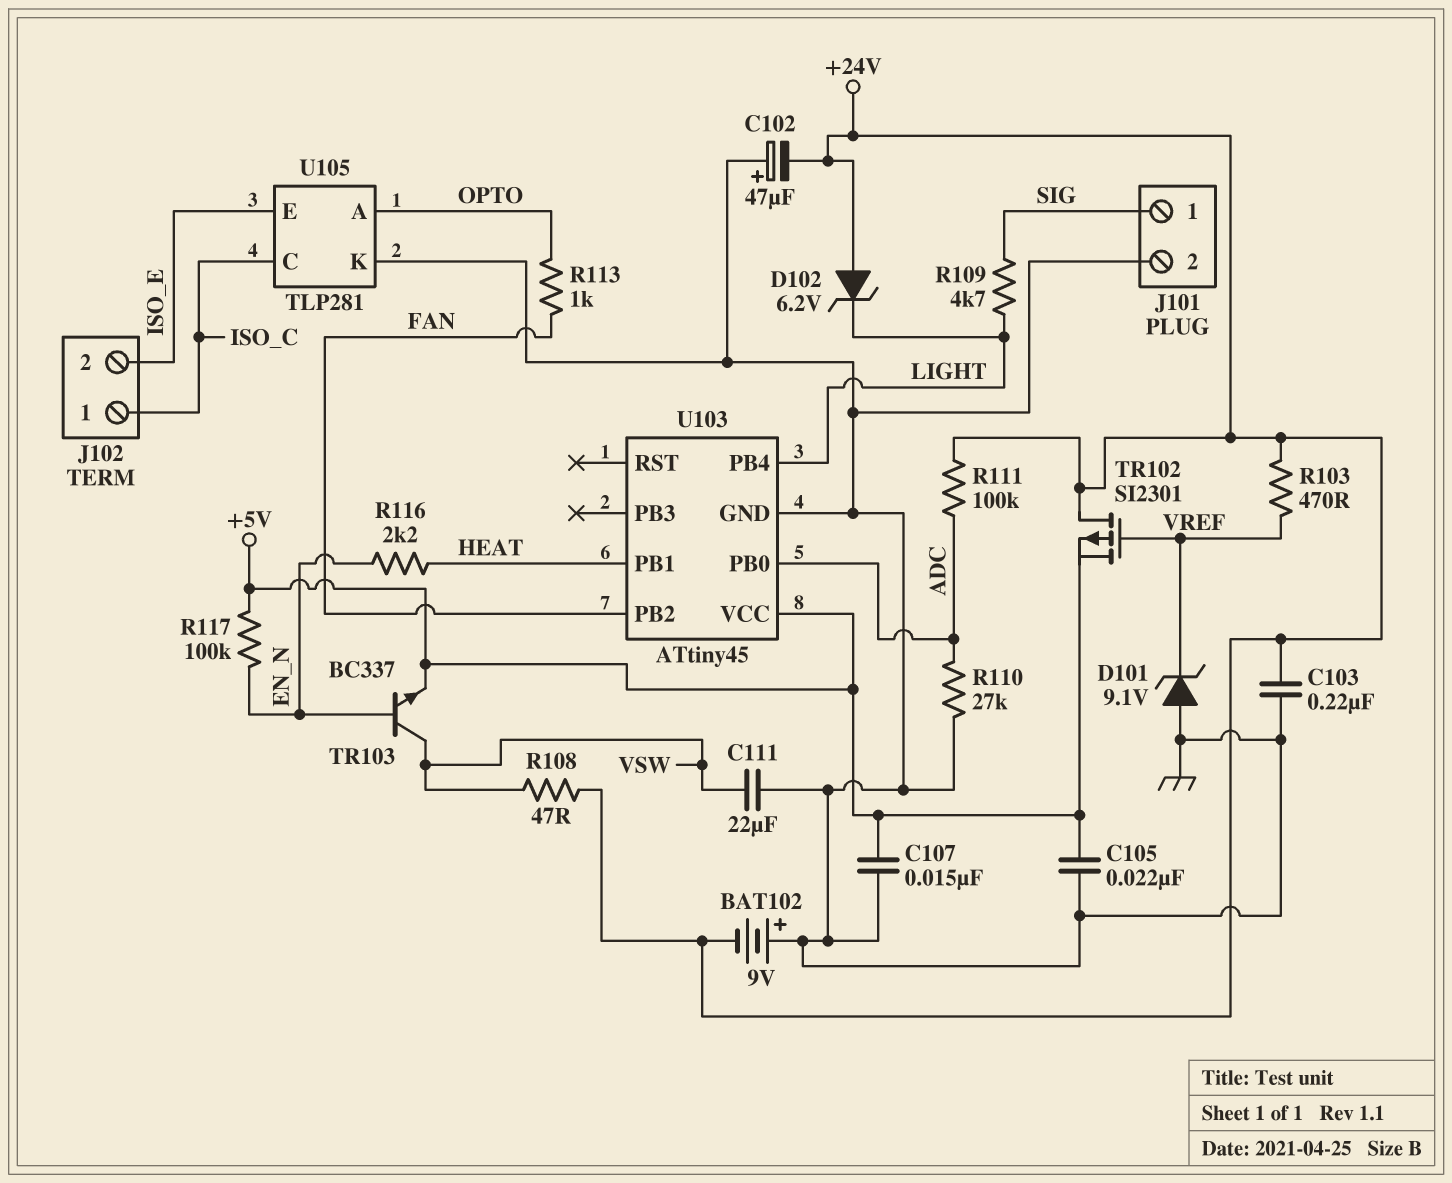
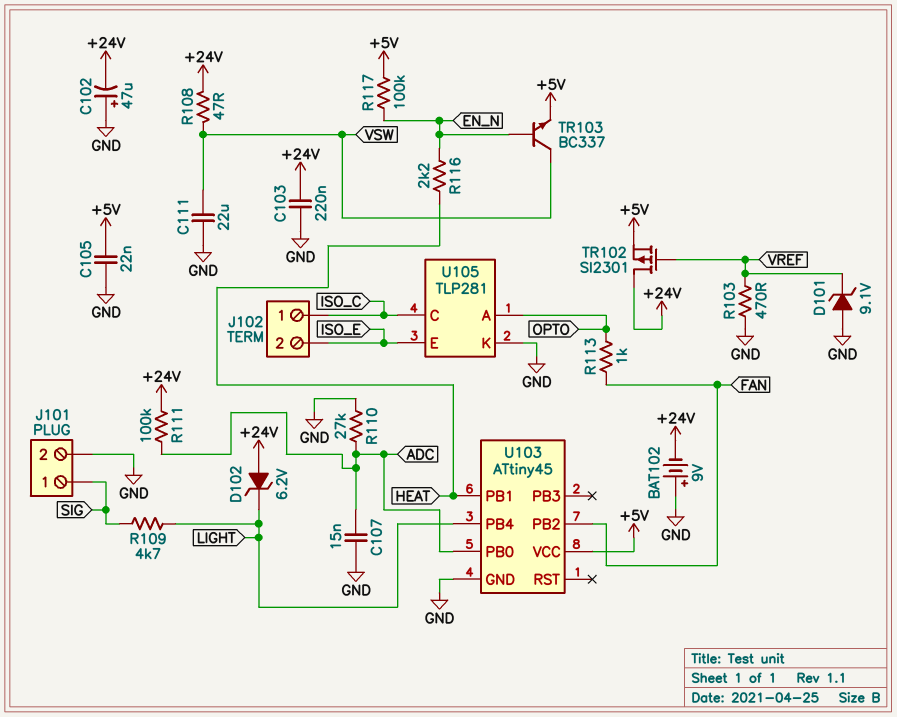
C107: 15nF (+5V, GND) -> 15nF (ADC, GND)
R103: 470 (+24V, VREF) -> 470 (GND, VREF)

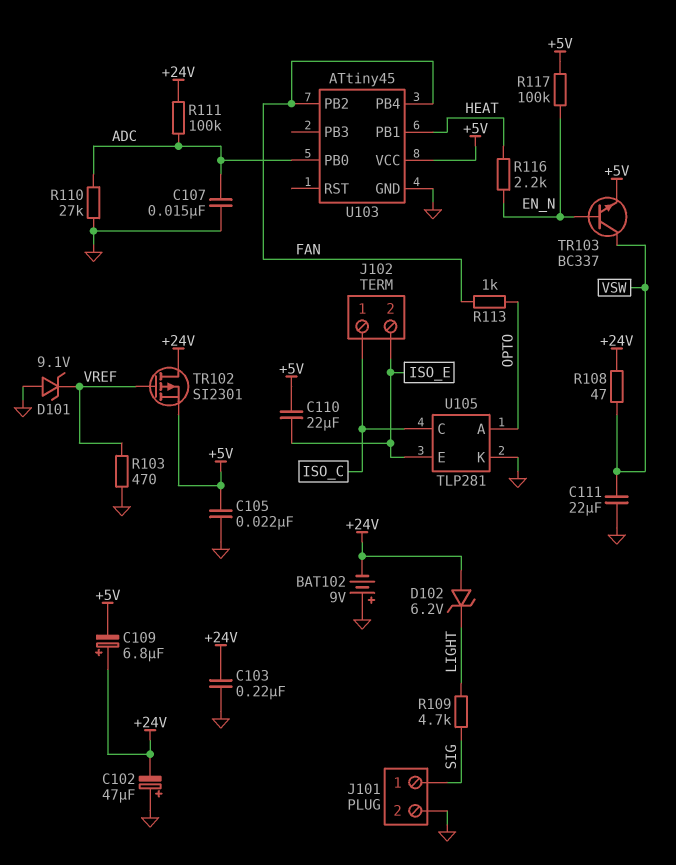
C109: none -> 6.8uF (plus +24V, minus +5V)
C110: none -> 22uF (+5V, ISO_E)
U103 pin PB4: LIGHT -> FAN

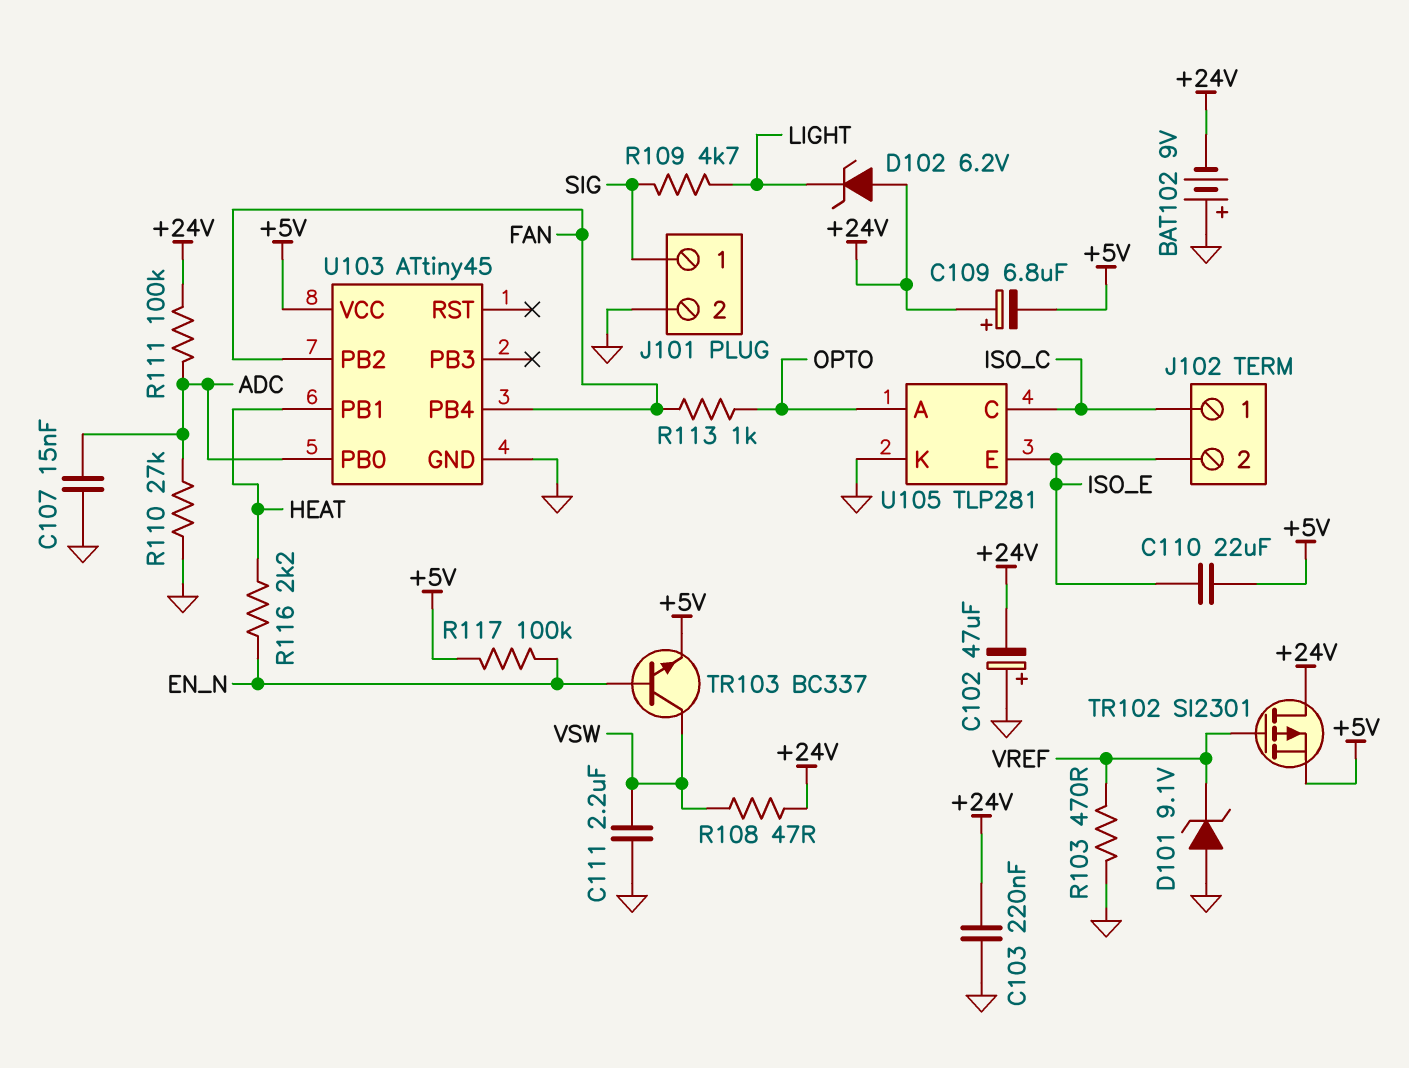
C105: 22nF (+5V, GND) -> none
C111: 22uF (GND, VSW) -> 2.2uF (GND, VSW)

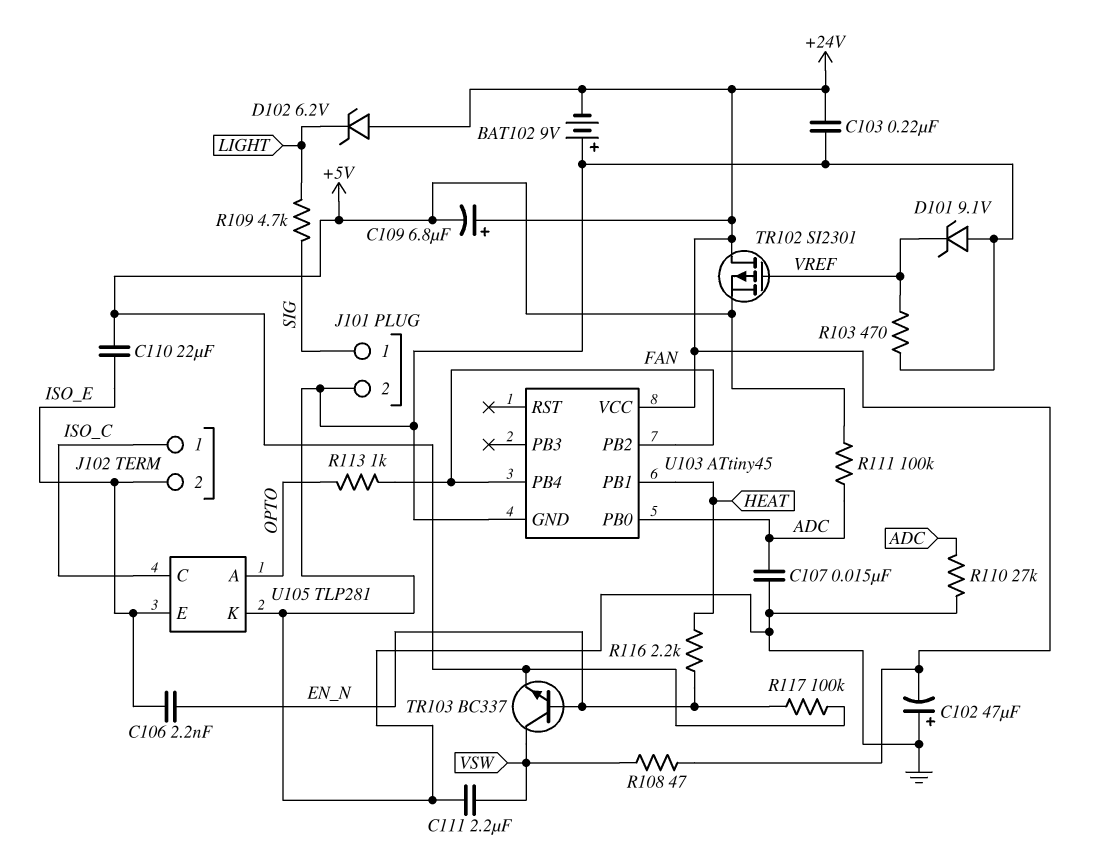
C106: none -> 2.2nF (EN_N, ISO_E)
R111: 100k (+24V, ADC) -> 100k (+5V, ADC)
U103 pin VCC: +5V -> +24V

